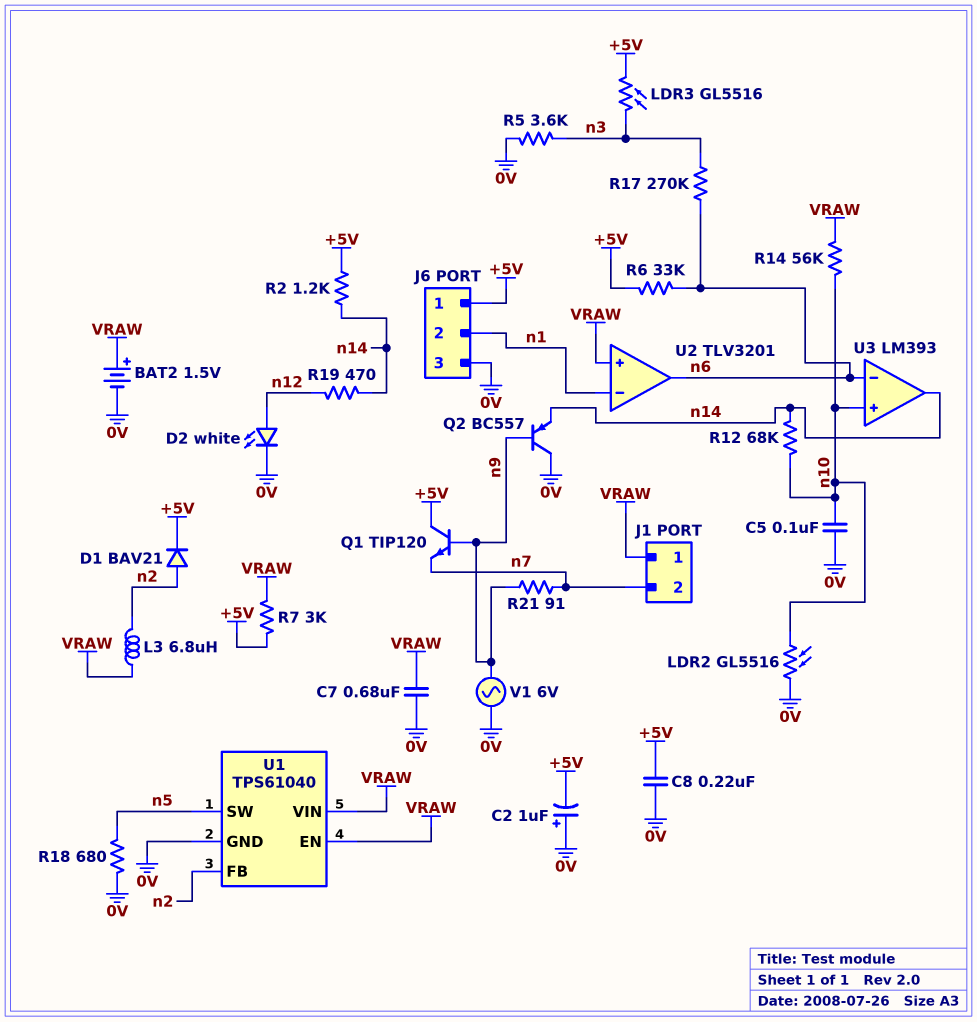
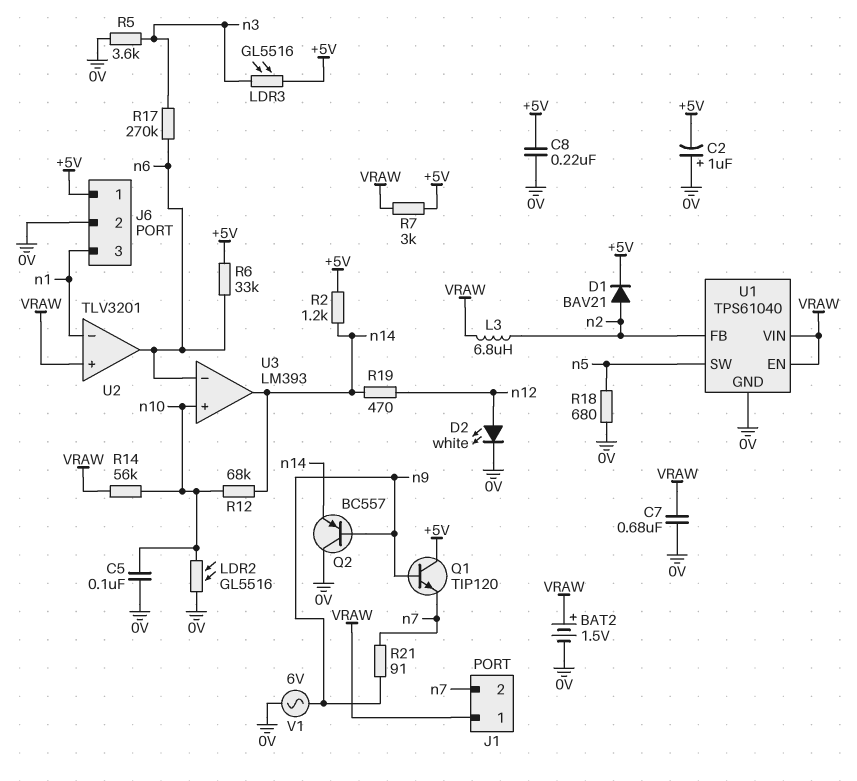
J6 pin 2: n1 -> 0V
J6 pin 3: 0V -> n1

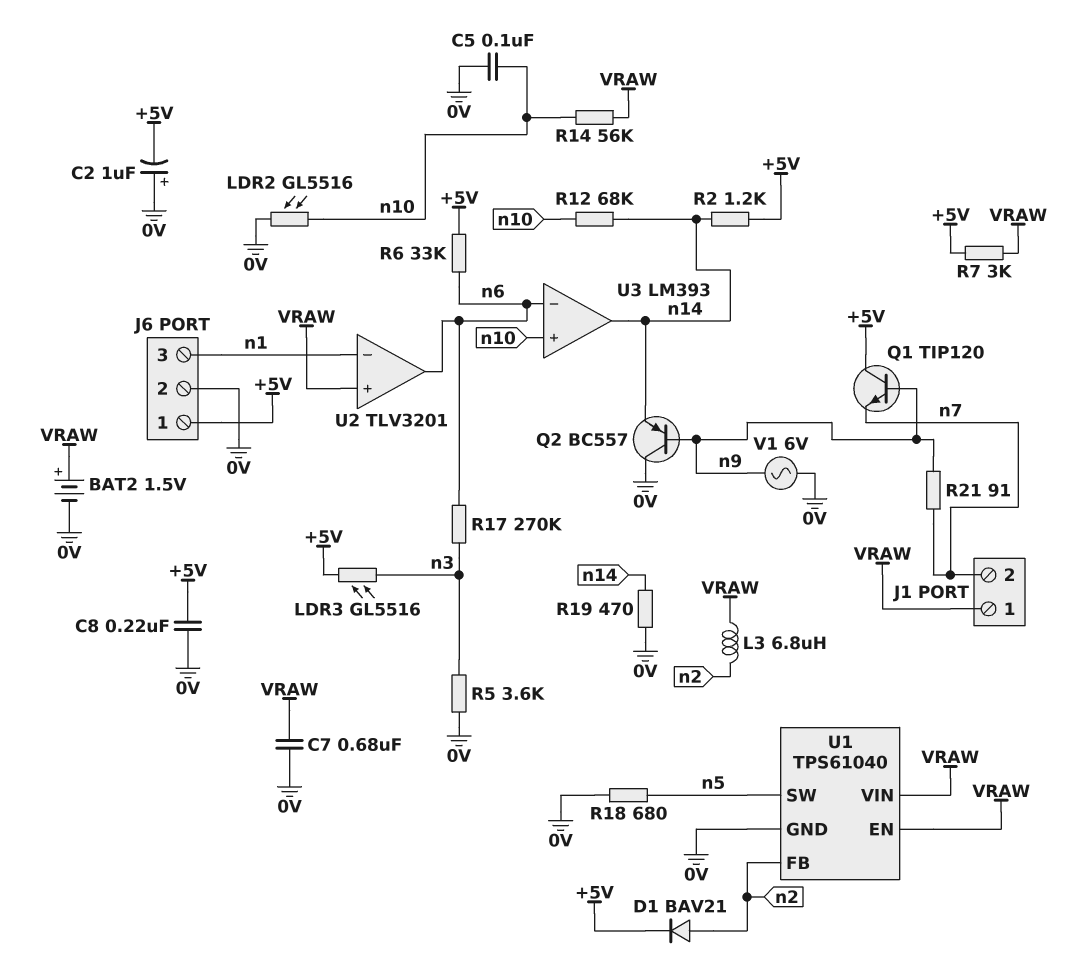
D2: LED white (A n12, K 0V) -> none
R19: 470 (n12, n14) -> 470 (0V, n14)

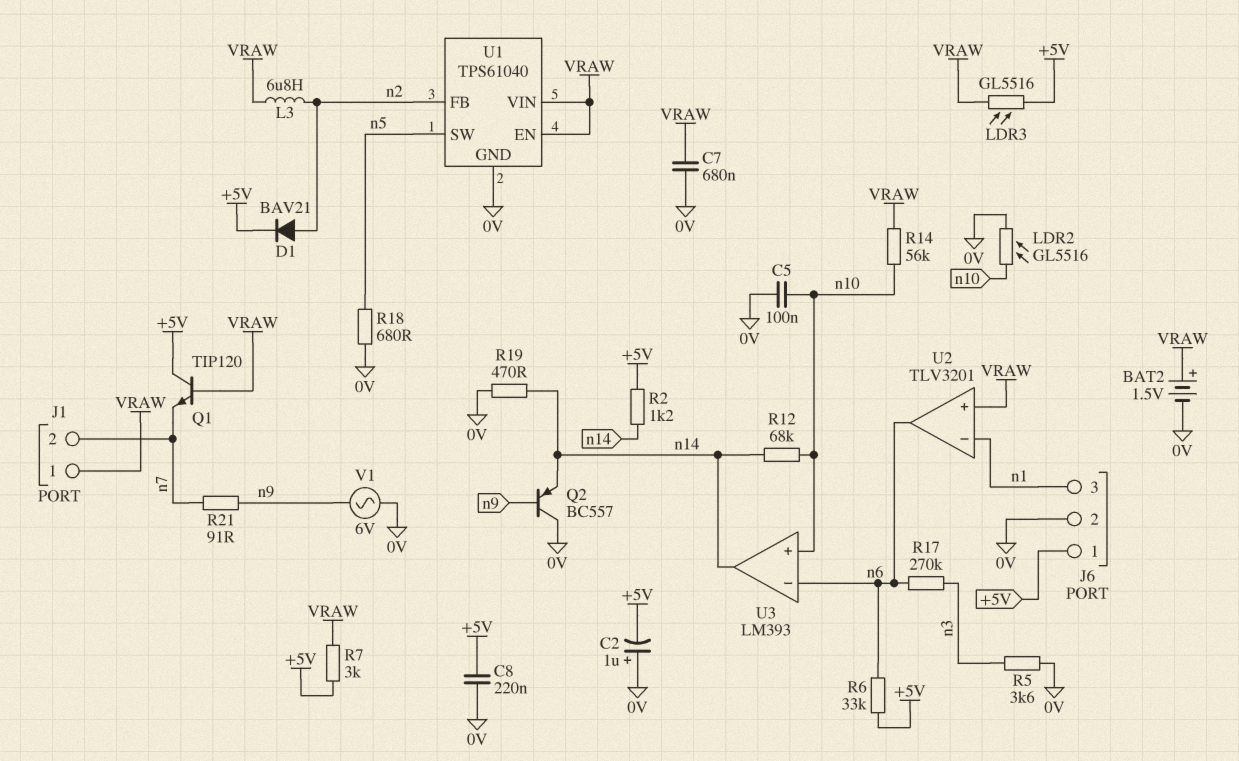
LDR3: GL5516 (+5V, n3) -> GL5516 (+5V, VRAW)
Q1: NPN TIP120 (B n9, C +5V, E n7) -> NPN TIP120 (B VRAW, C +5V, E n7)

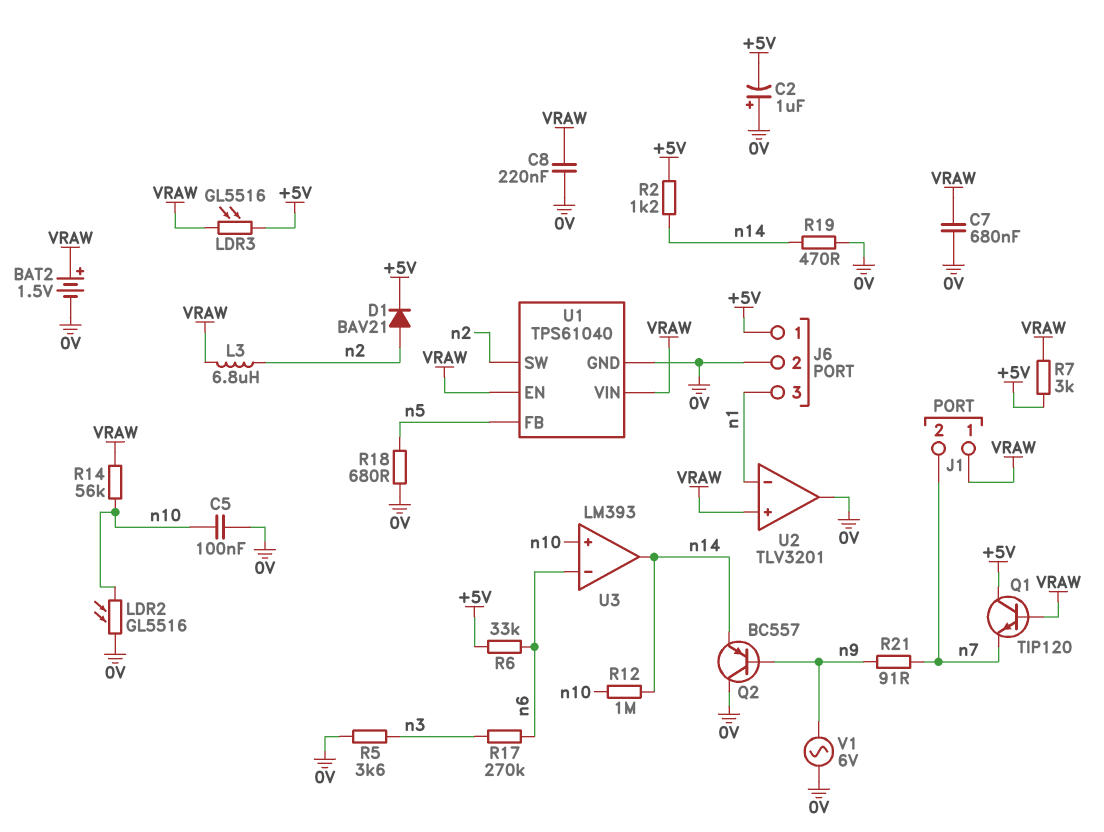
C8: 220nF (+5V, 0V) -> 220nF (0V, VRAW)
R12: 68k (n10, n14) -> 1M (n10, n14)
U1 pin FB: n2 -> n5
U1 pin SW: n5 -> n2
U2 pin out: n6 -> 0V

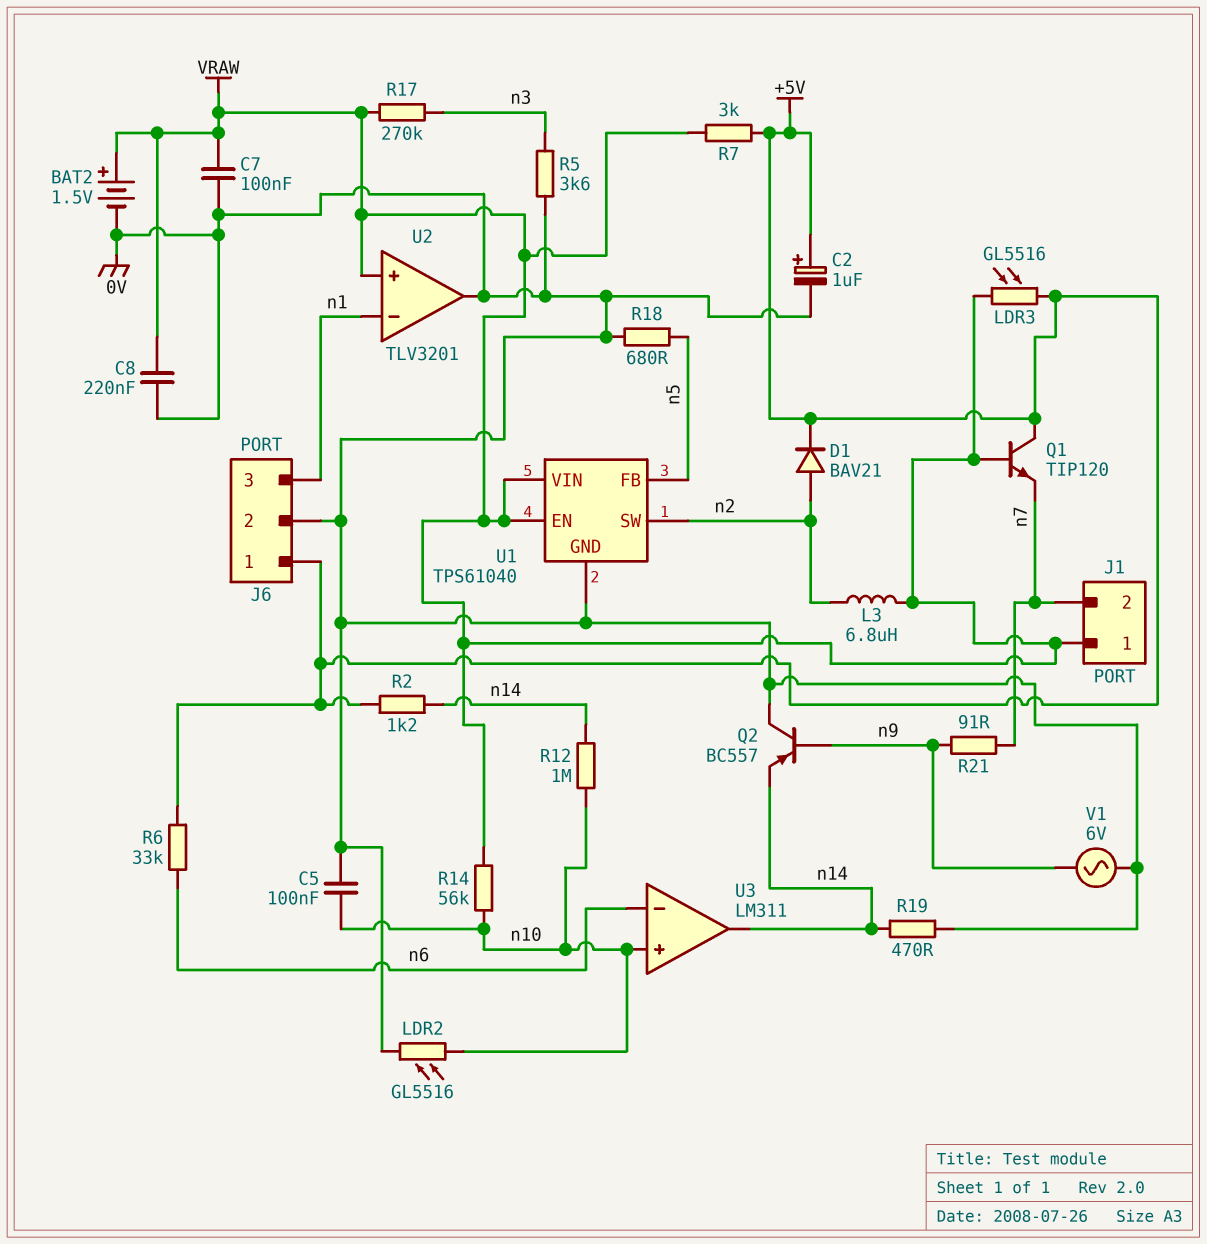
C2: 1uF (plus 0V, minus +5V) -> 1uF (plus +5V, minus 0V)
C7: 680nF (0V, VRAW) -> 100nF (0V, VRAW)
R17: 270k (n3, n6) -> 270k (VRAW, n3)
U3: LM393 -> LM311

